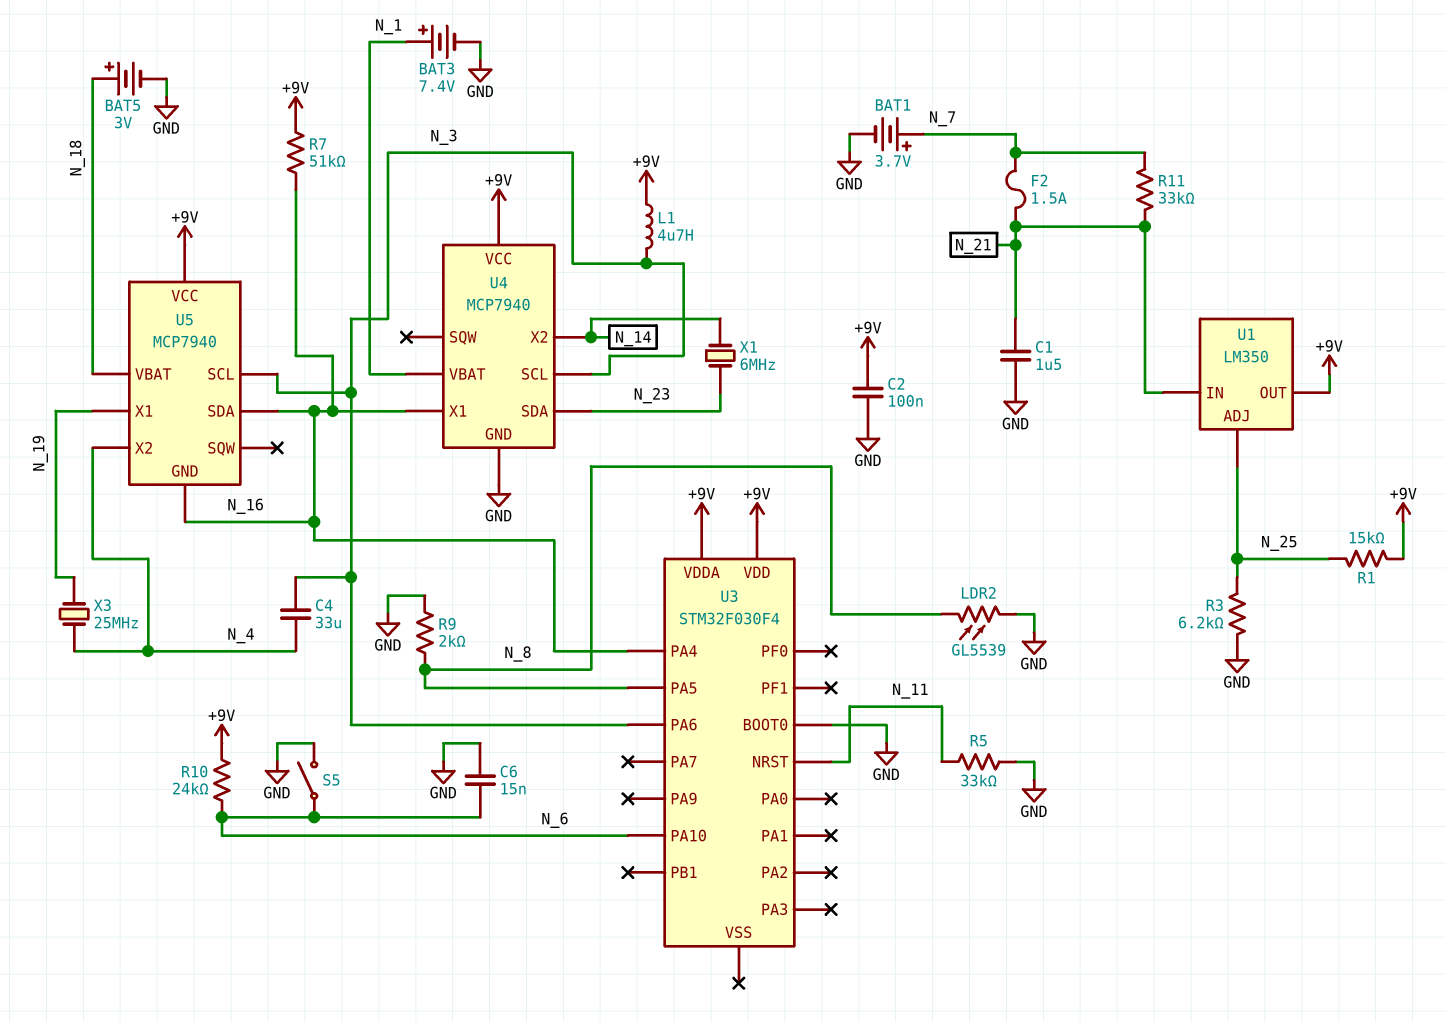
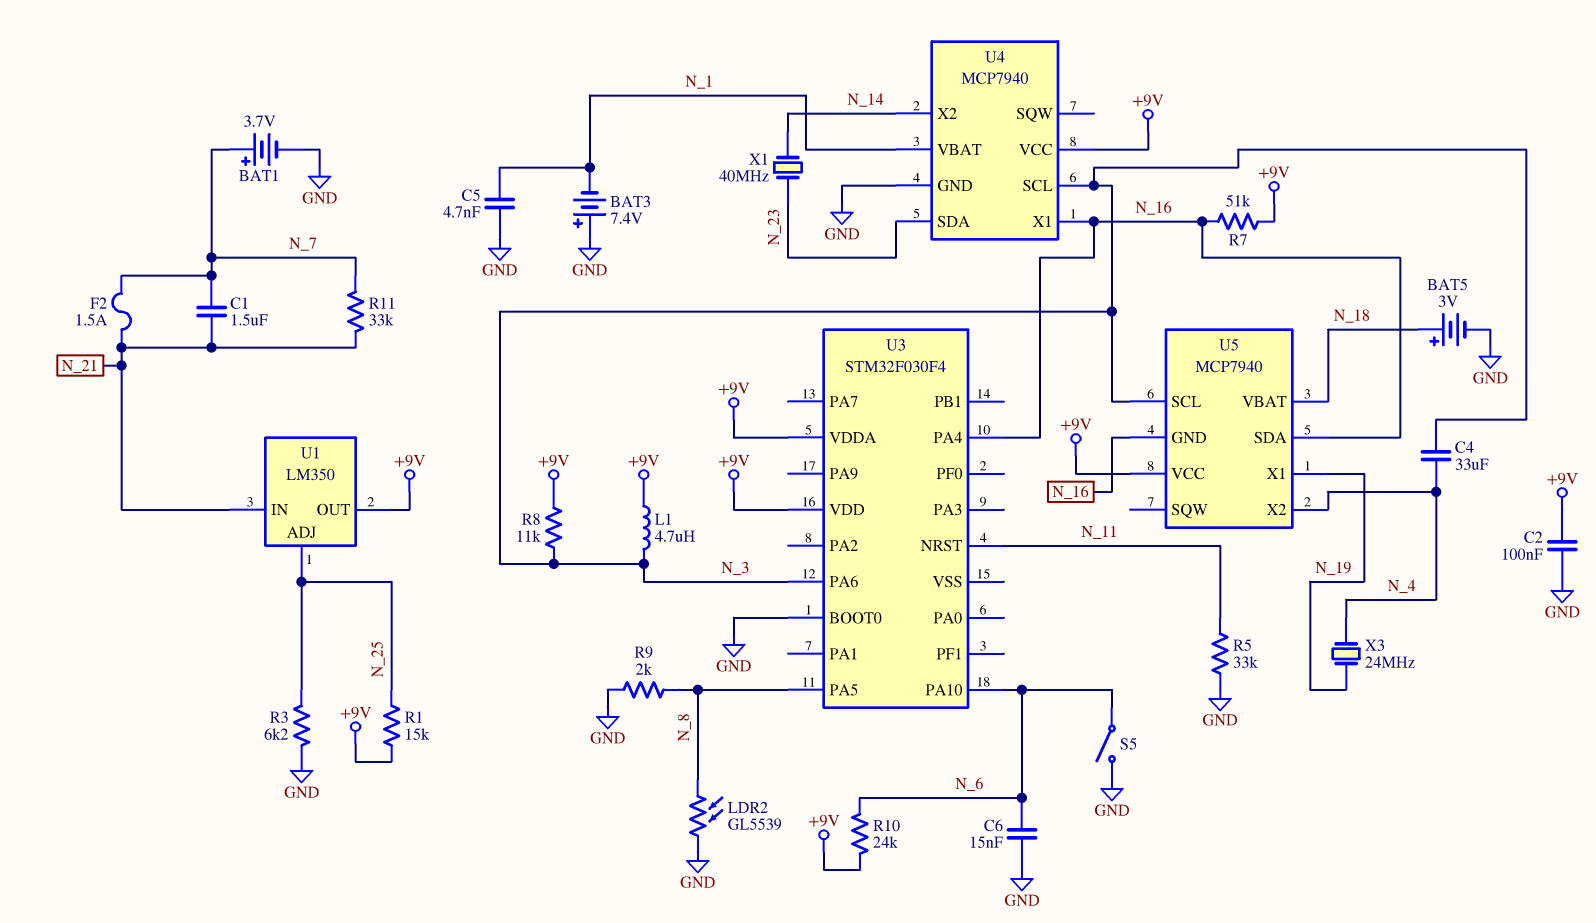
BAT3: 7.4V (plus N_1, minus GND) -> 7.4V (plus GND, minus N_1)
C1: 1.5uF (GND, N_21) -> 1.5uF (N_7, N_21)
C5: none -> 4.7nF (GND, N_1)
R8: none -> 11k (+9V, N_3)
X1: 6MHz (N_14, N_23) -> 40MHz (N_14, N_23)
X3: 25MHz (N_4, N_19) -> 24MHz (N_4, N_19)

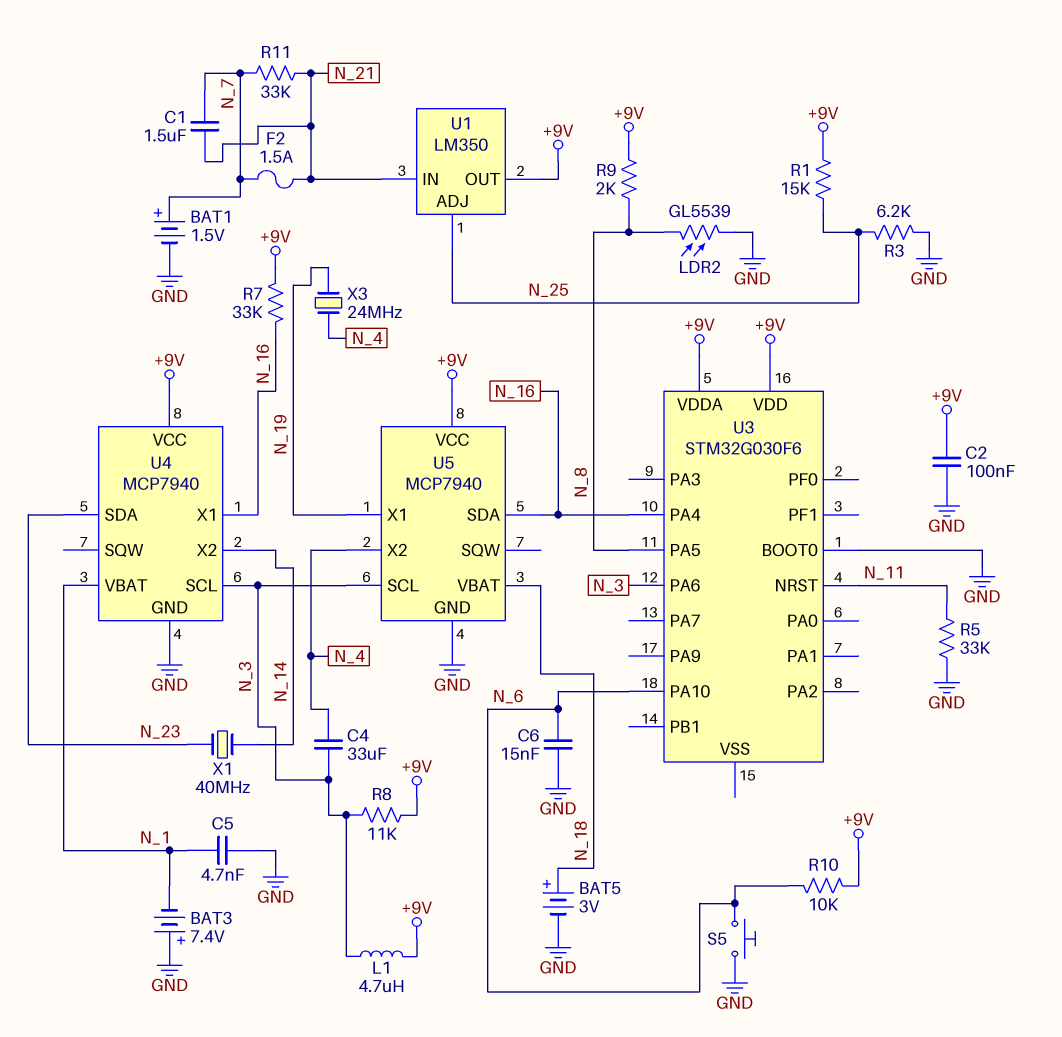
BAT1: 3.7V (plus N_7, minus GND) -> 1.5V (plus N_7, minus GND)
R7: 51k (+9V, N_16) -> 33k (+9V, N_16)
R9: 2k (GND, N_8) -> 2k (+9V, N_8)
R10: 24k (+9V, N_6) -> 10k (+9V, N_6)
S5: switch (GND, N_6) -> button (GND, N_6)
U3: STM32F030F4 -> STM32G030F6
U5 pin GND: N_16 -> GND

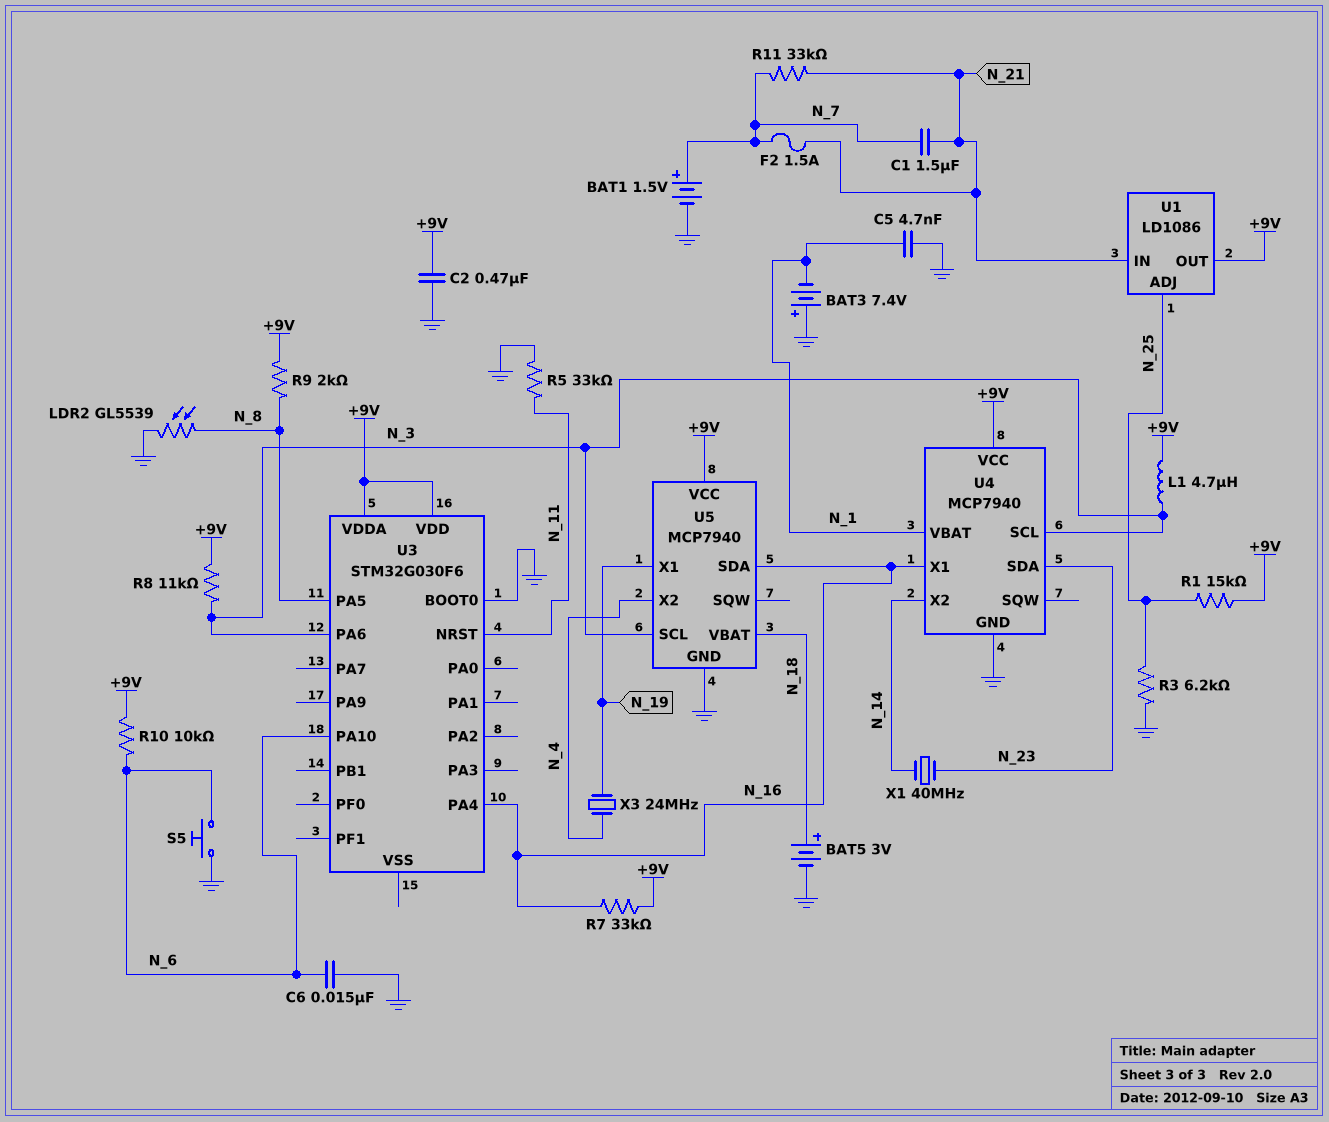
C2: 100nF (+9V, GND) -> 470nF (+9V, GND)
C4: 33uF (N_3, N_4) -> none
U1: LM350 -> LD1086

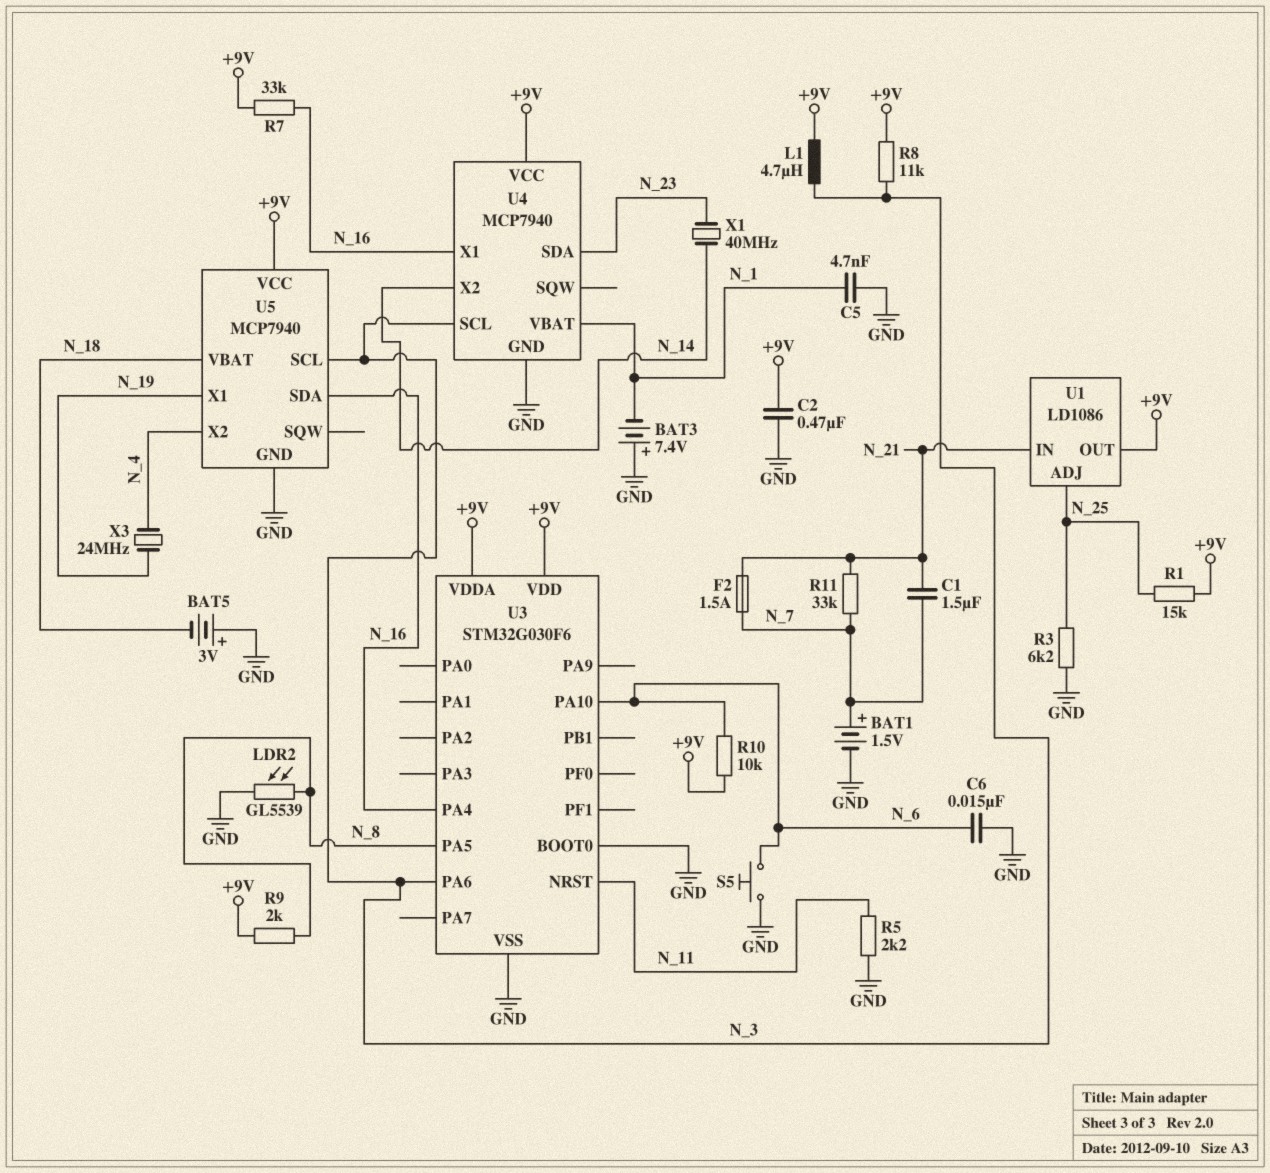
BAT5: 3V (plus N_18, minus GND) -> 3V (plus GND, minus N_18)
R5: 33k (GND, N_11) -> 2.2k (GND, N_11)
U3 pin VSS: none -> GND

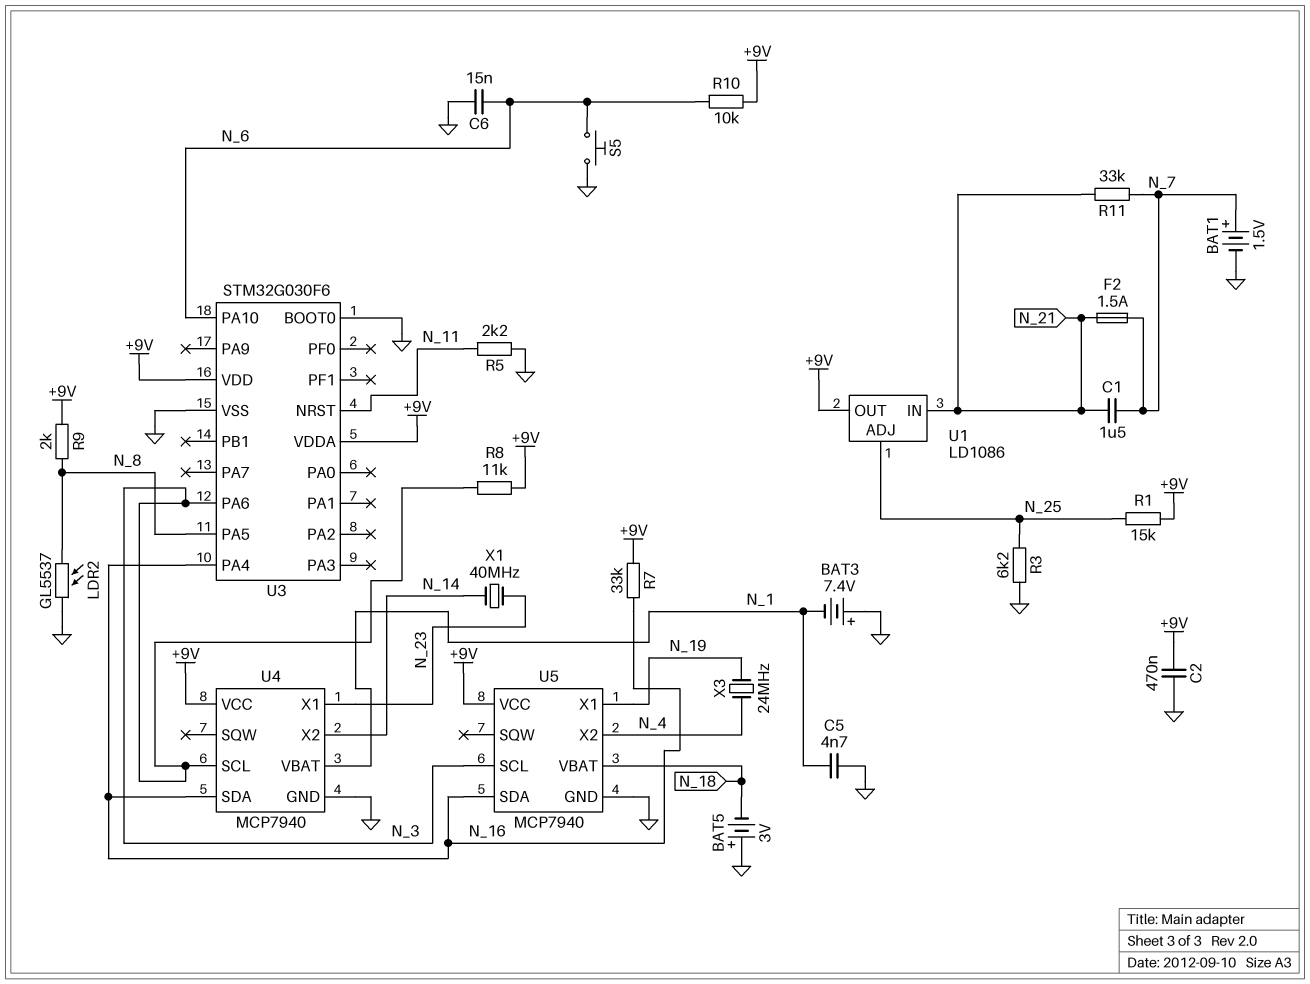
L1: 4.7uH (+9V, N_3) -> none
LDR2: GL5539 (GND, N_8) -> GL5537 (GND, N_8)
U4 pin SDA: N_23 -> N_16
U4 pin X1: N_16 -> N_23

